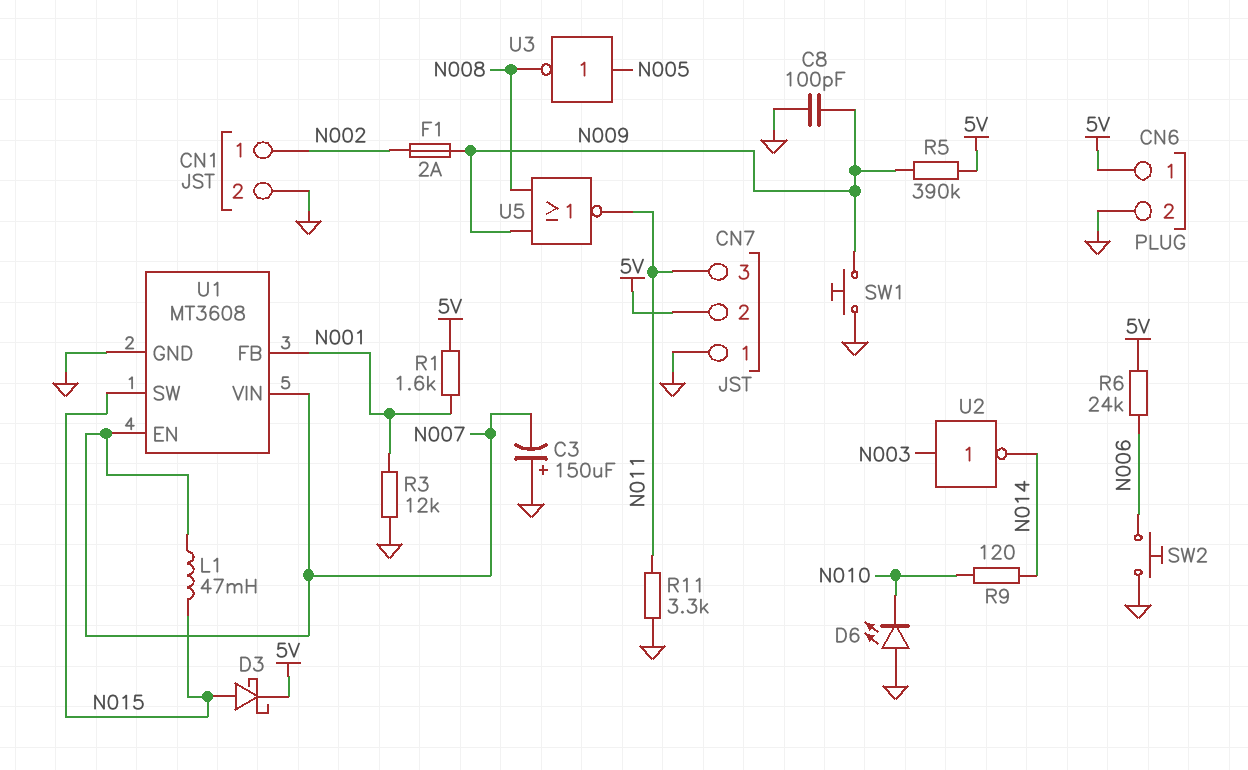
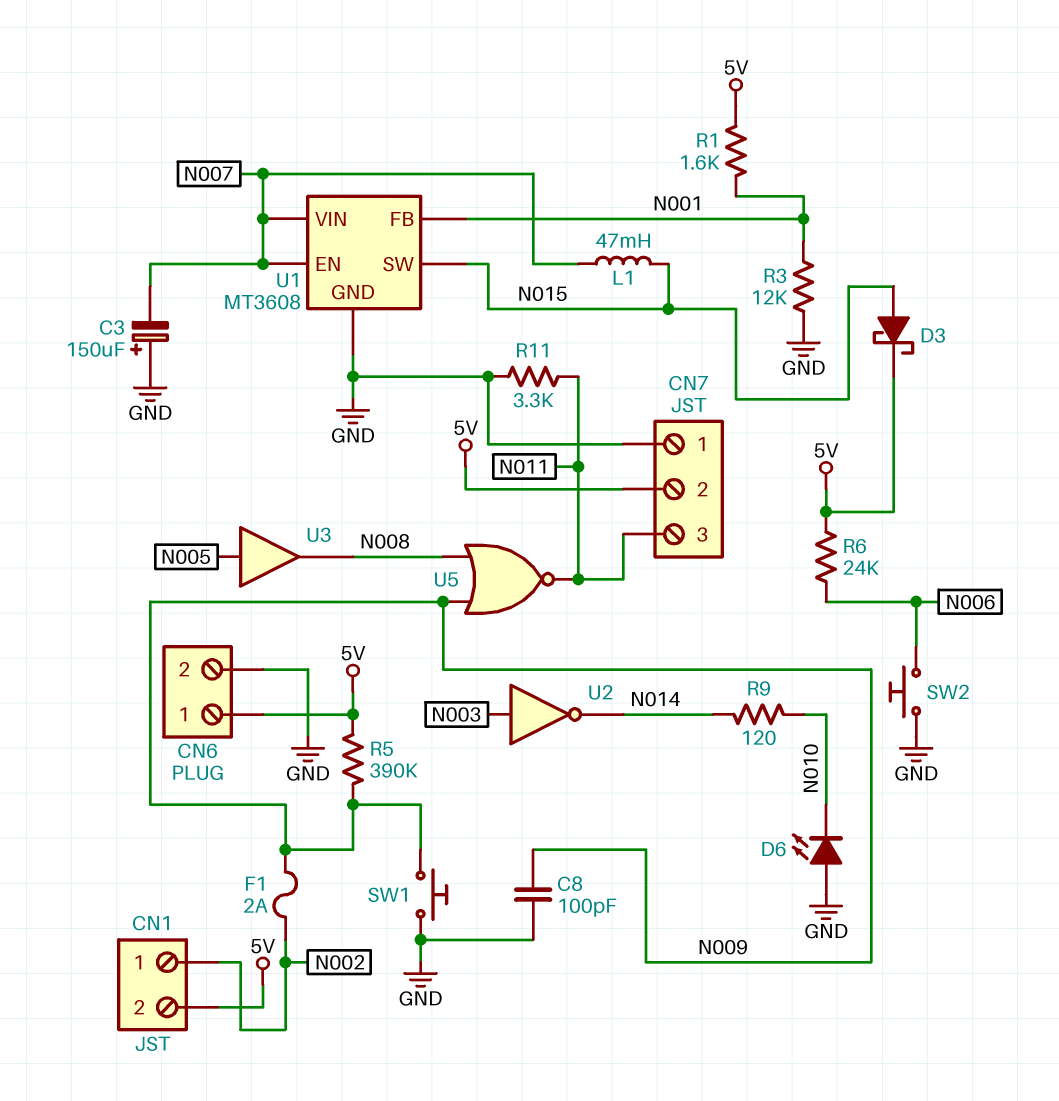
CN1 pin 2: GND -> 5V
U3: NOT (in N005, out N008) -> buffer (in N005, out N008)

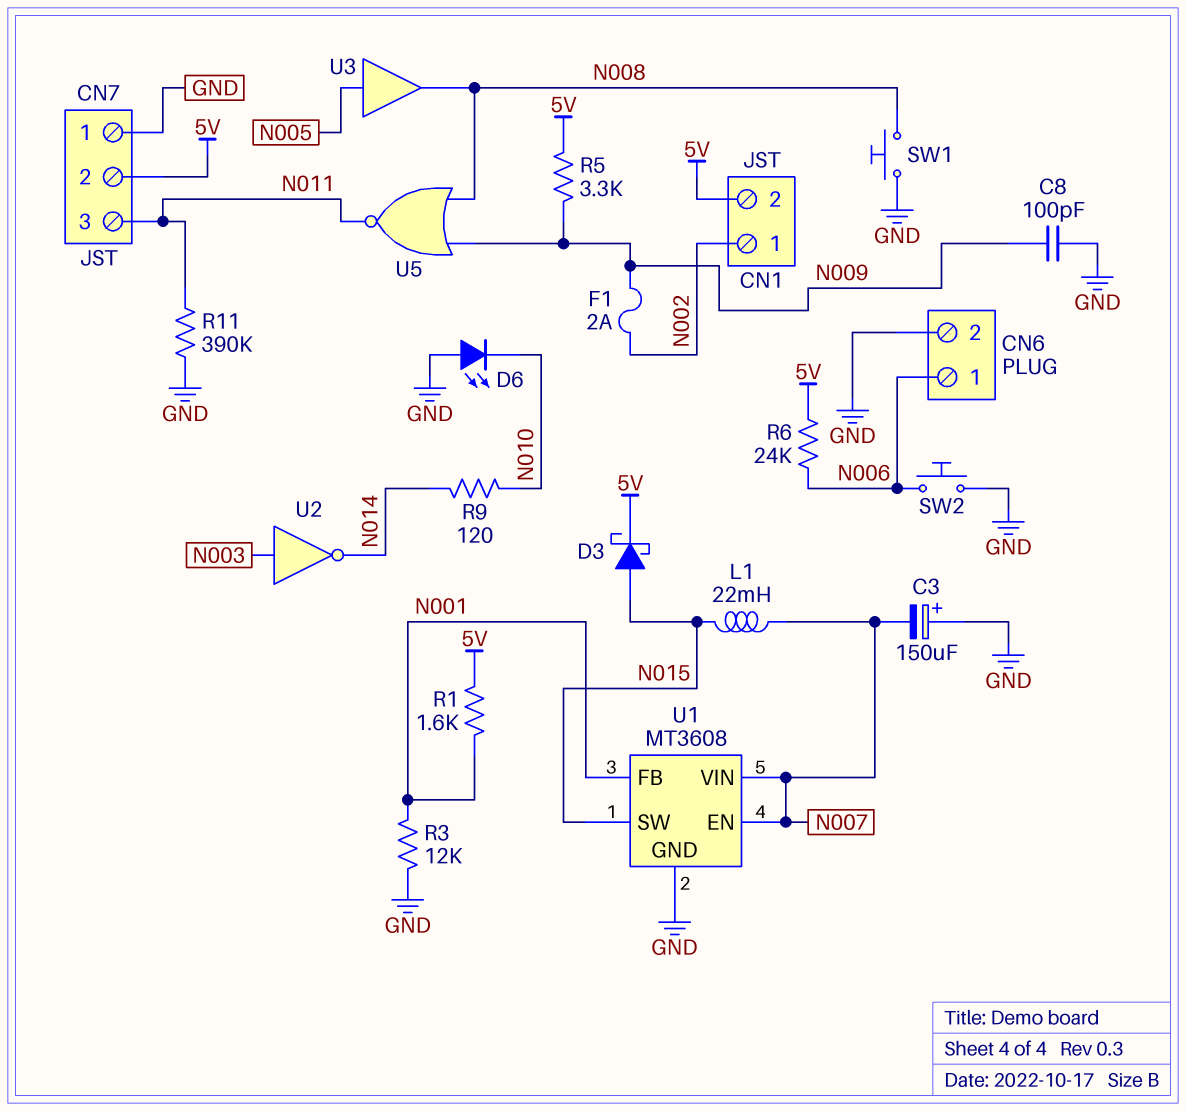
CN6 pin 1: 5V -> N006
L1: 47mH (N007, N015) -> 22mH (N007, N015)
R5: 390k (5V, N009) -> 3.3k (5V, N009)
R11: 3.3k (GND, N011) -> 390k (GND, N011)
SW1: button (GND, N009) -> button (GND, N008)

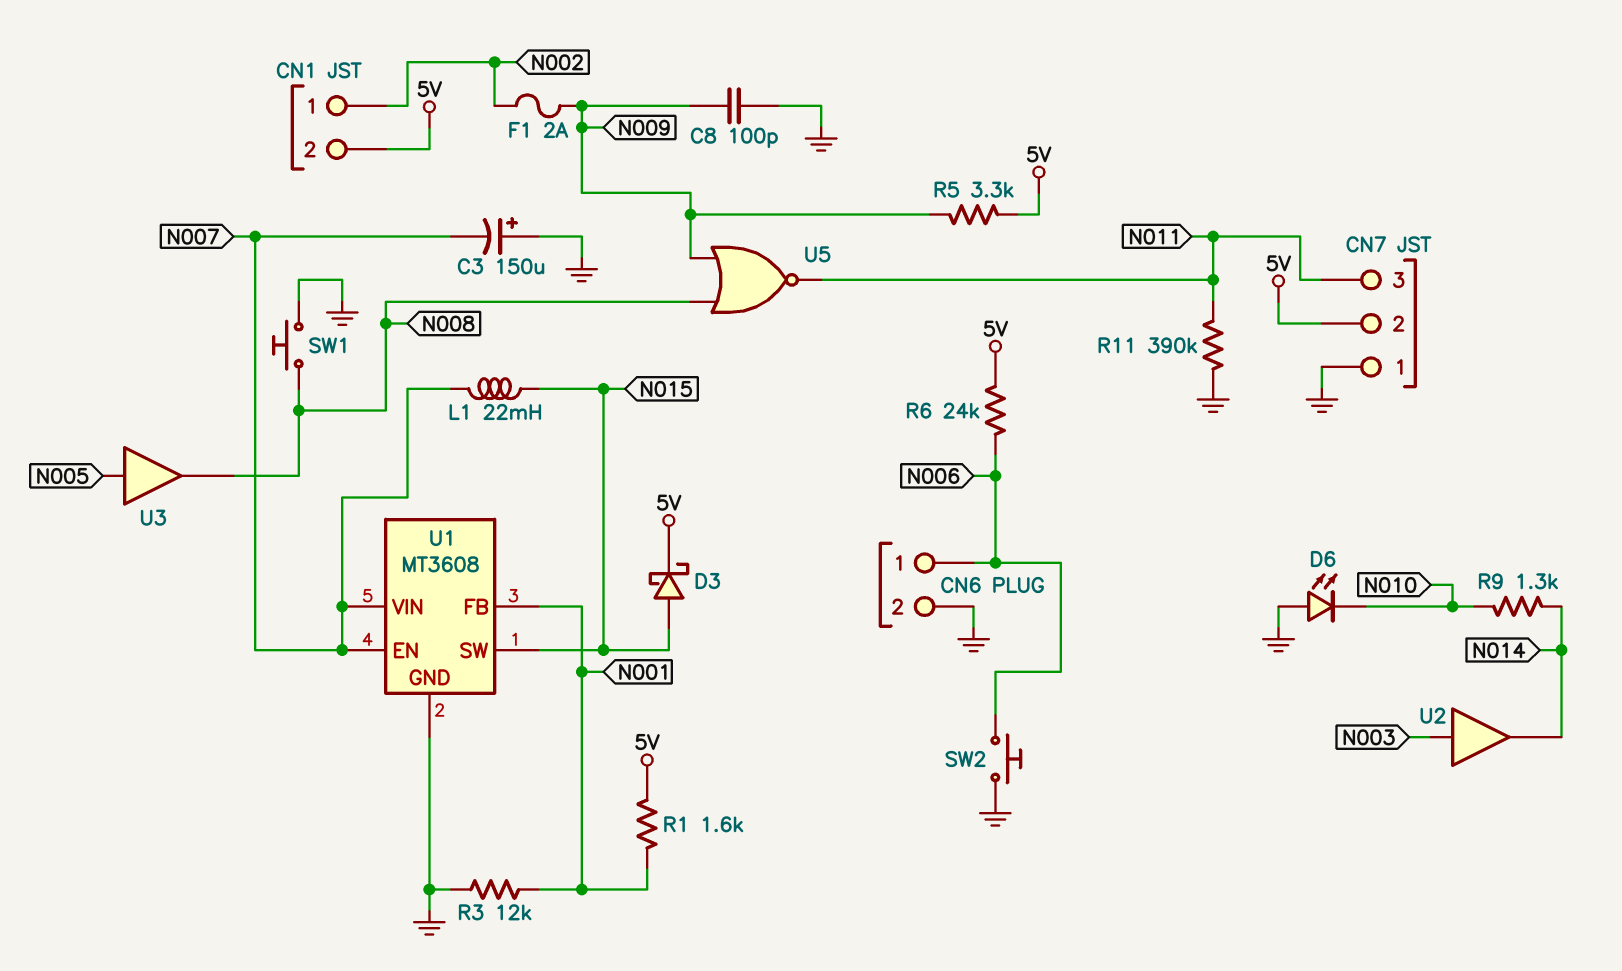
R9: 120 (N010, N014) -> 1.3k (N010, N014)
U2: NOT (in N003, out N014) -> buffer (in N003, out N014)

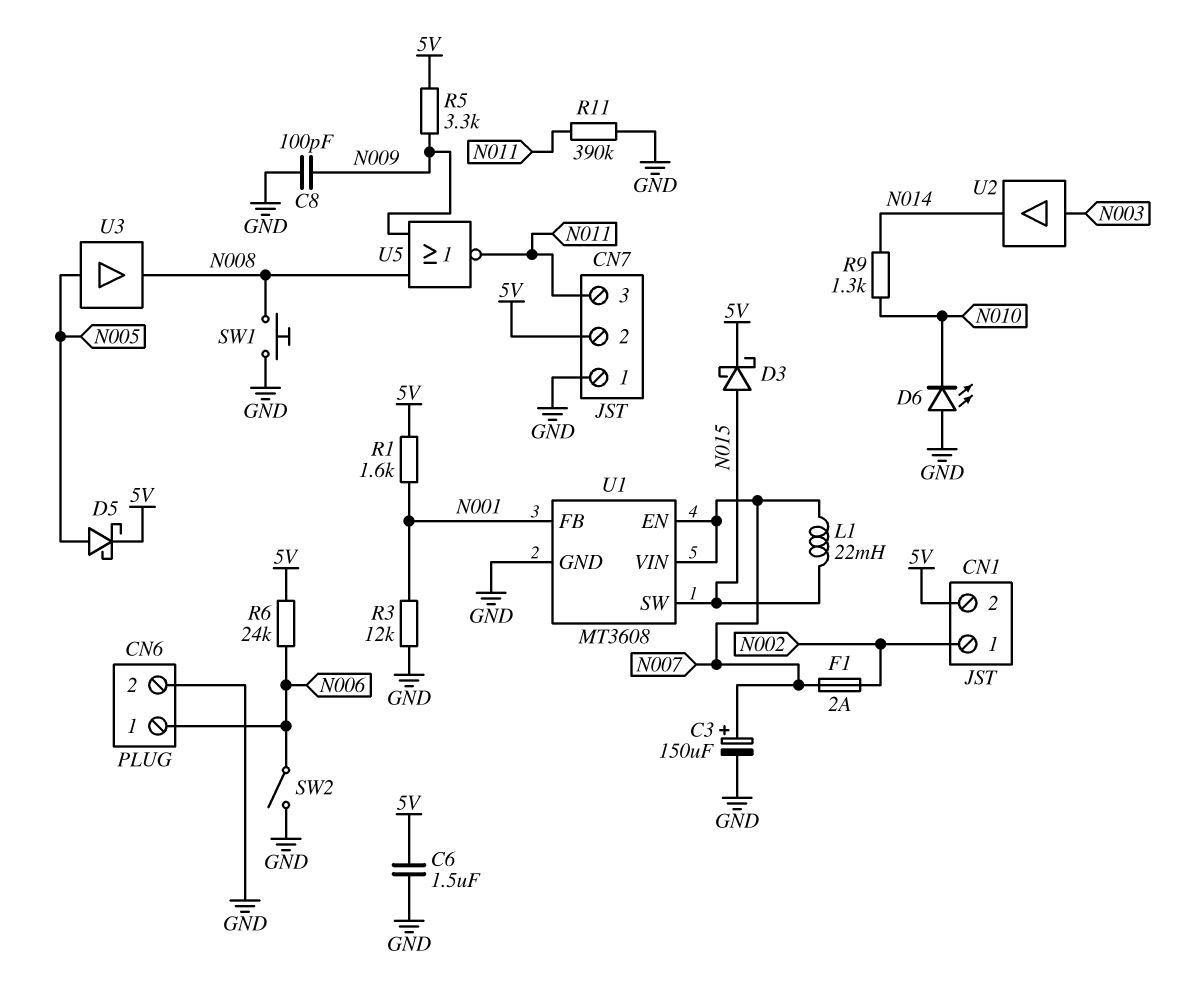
C3: 150uF (plus GND, minus N007) -> 150uF (plus N007, minus GND)
C6: none -> 1.5uF (5V, GND)
D5: none -> schottky (A N005, K 5V)
F1: 2A (N002, N009) -> 2A (N002, N007)
SW2: button (GND, N006) -> switch (GND, N006)

